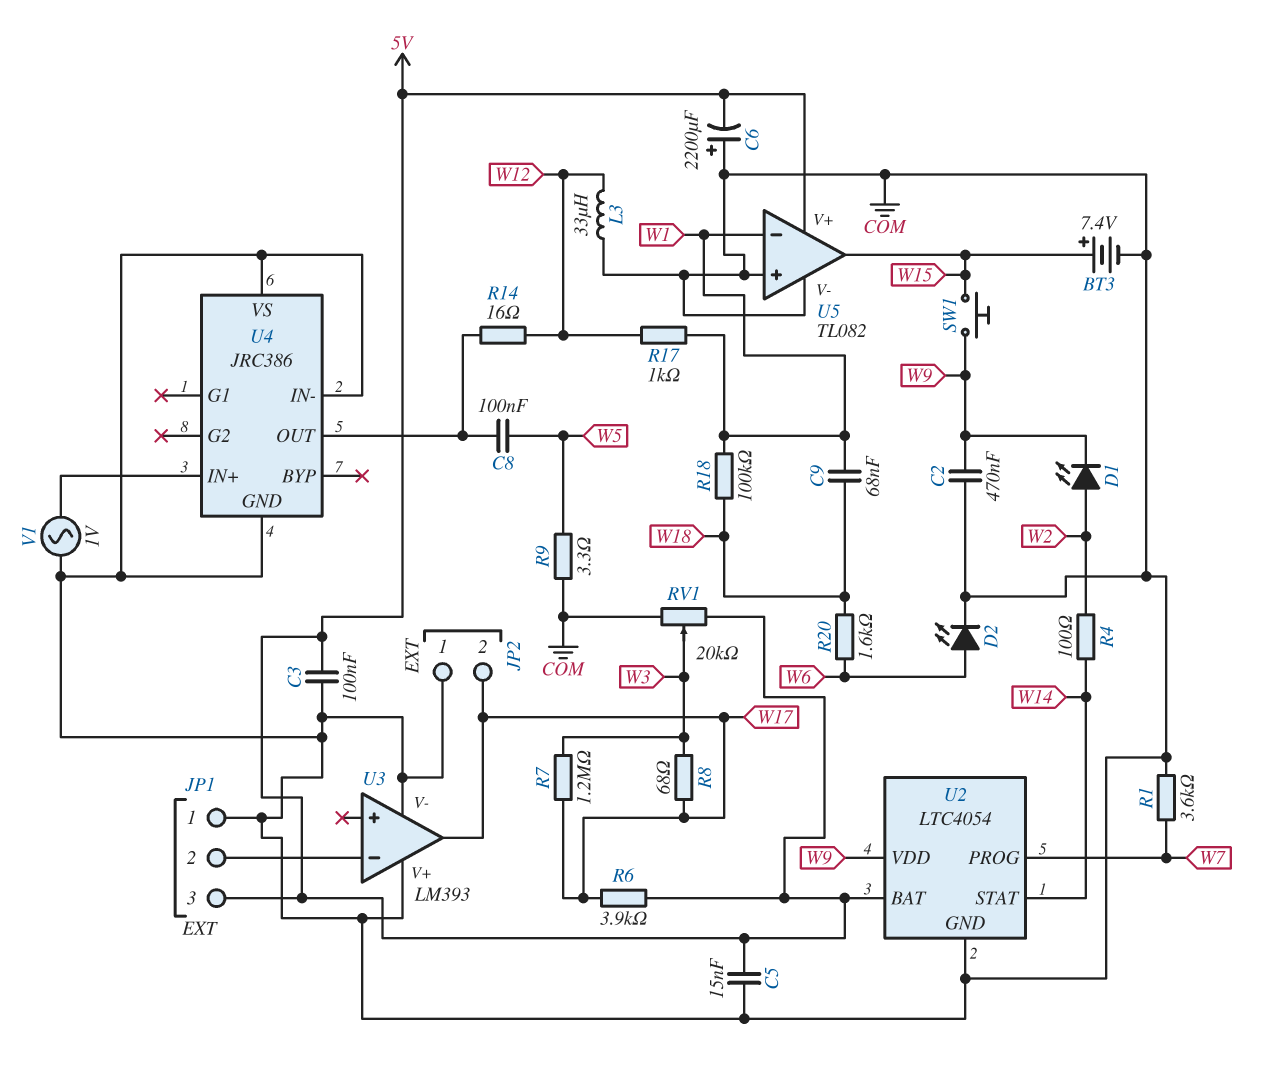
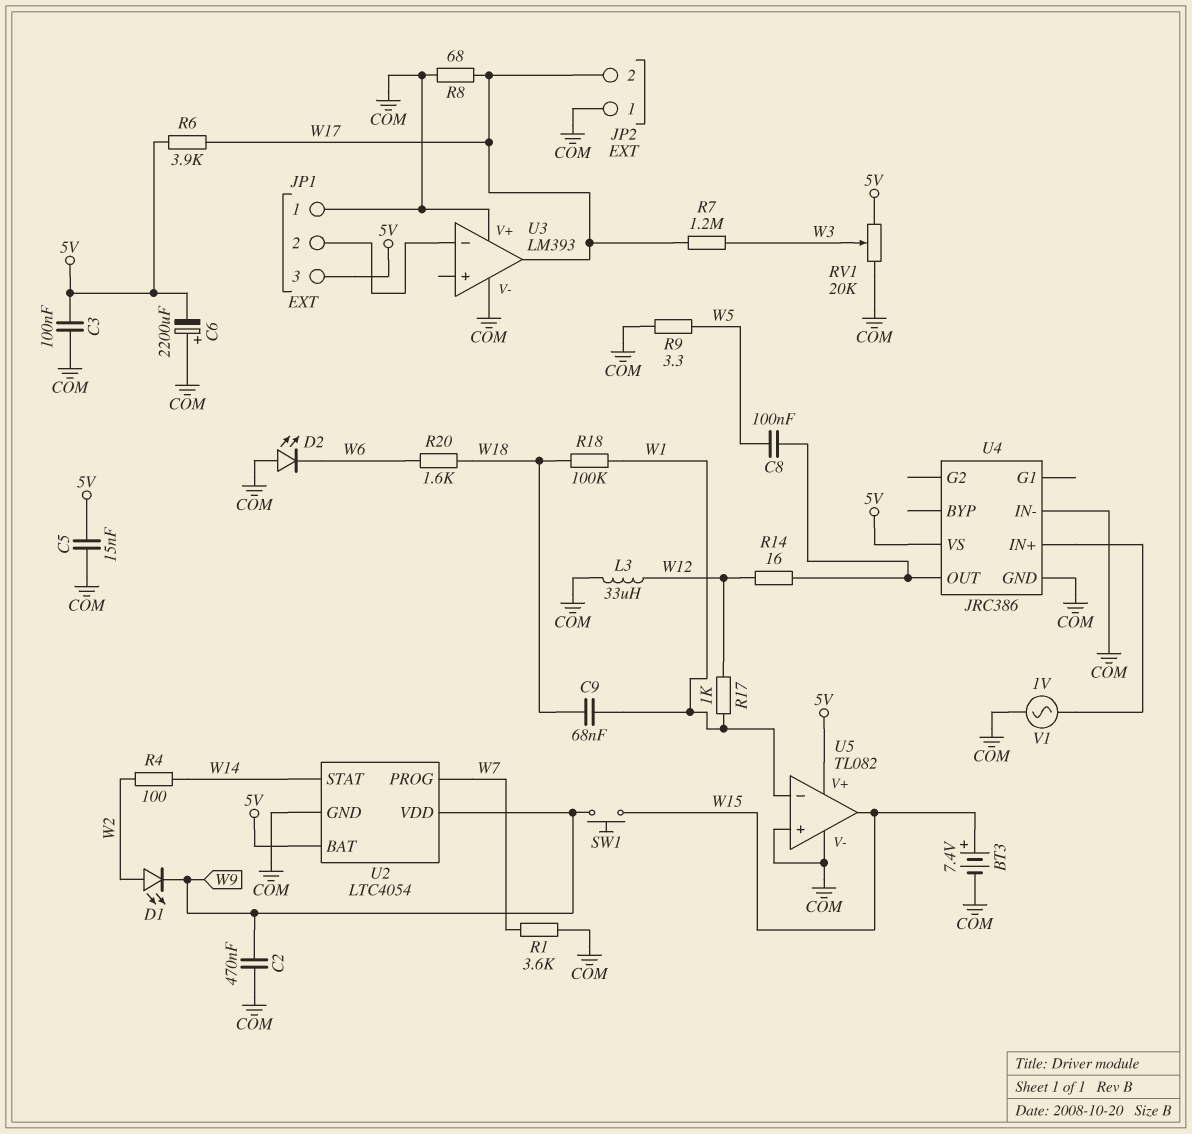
D2: LED (A W6, K COM) -> LED (A COM, K W6)
R8: 68 (W3, W17) -> 68 (COM, W17)
U4 pin VS: COM -> 5V

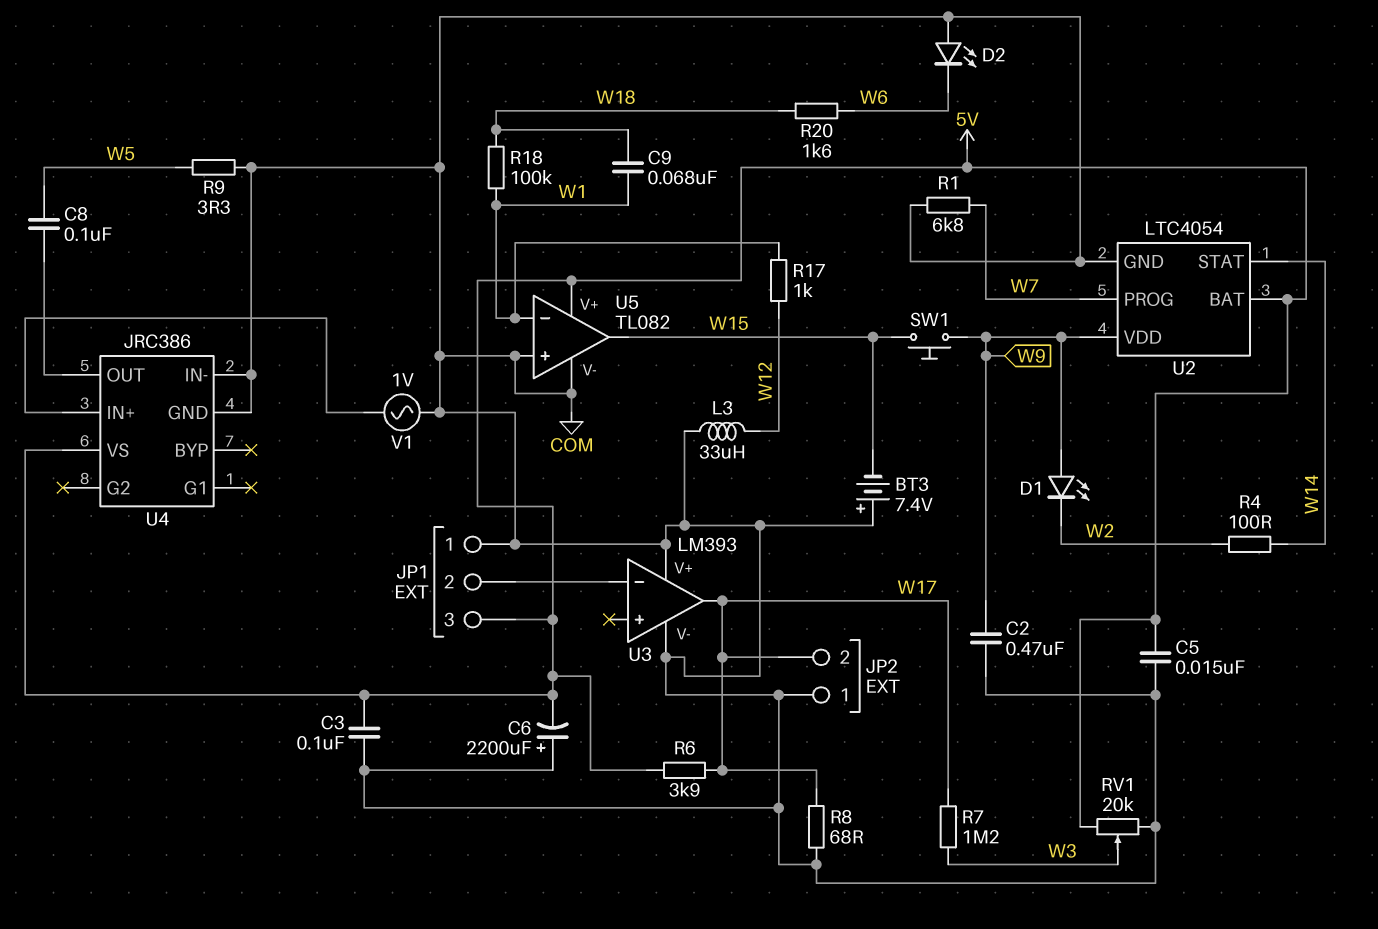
BT3: 7.4V (plus W15, minus COM) -> 7.4V (plus COM, minus W15)
D1: LED (A W2, K W9) -> LED (A W9, K W2)
R1: 3.6k (COM, W7) -> 6.8k (COM, W7)
R14: 16 (U4/OUT, W12) -> none

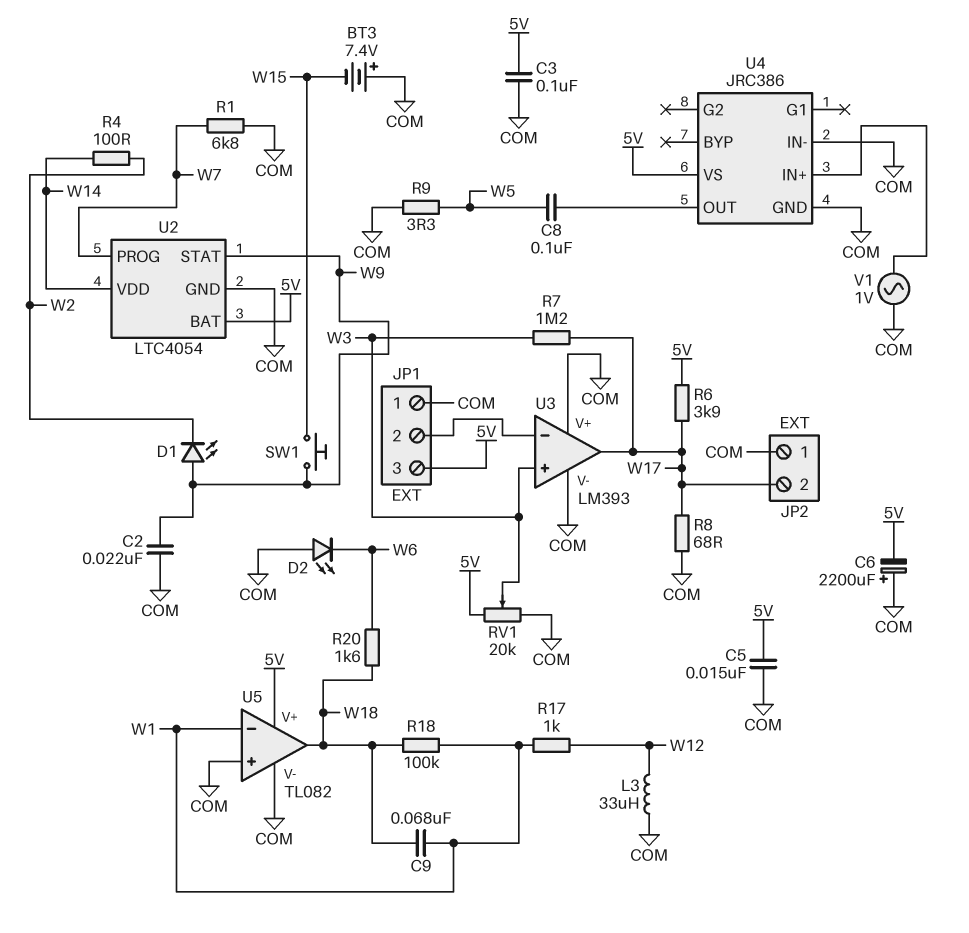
C2: 470nF (COM, W9) -> 22nF (COM, W9)
U2 pin STAT: W14 -> W9
U2 pin VDD: W9 -> W14
U3 pin in+: none -> W3
U5 pin out: W15 -> W18

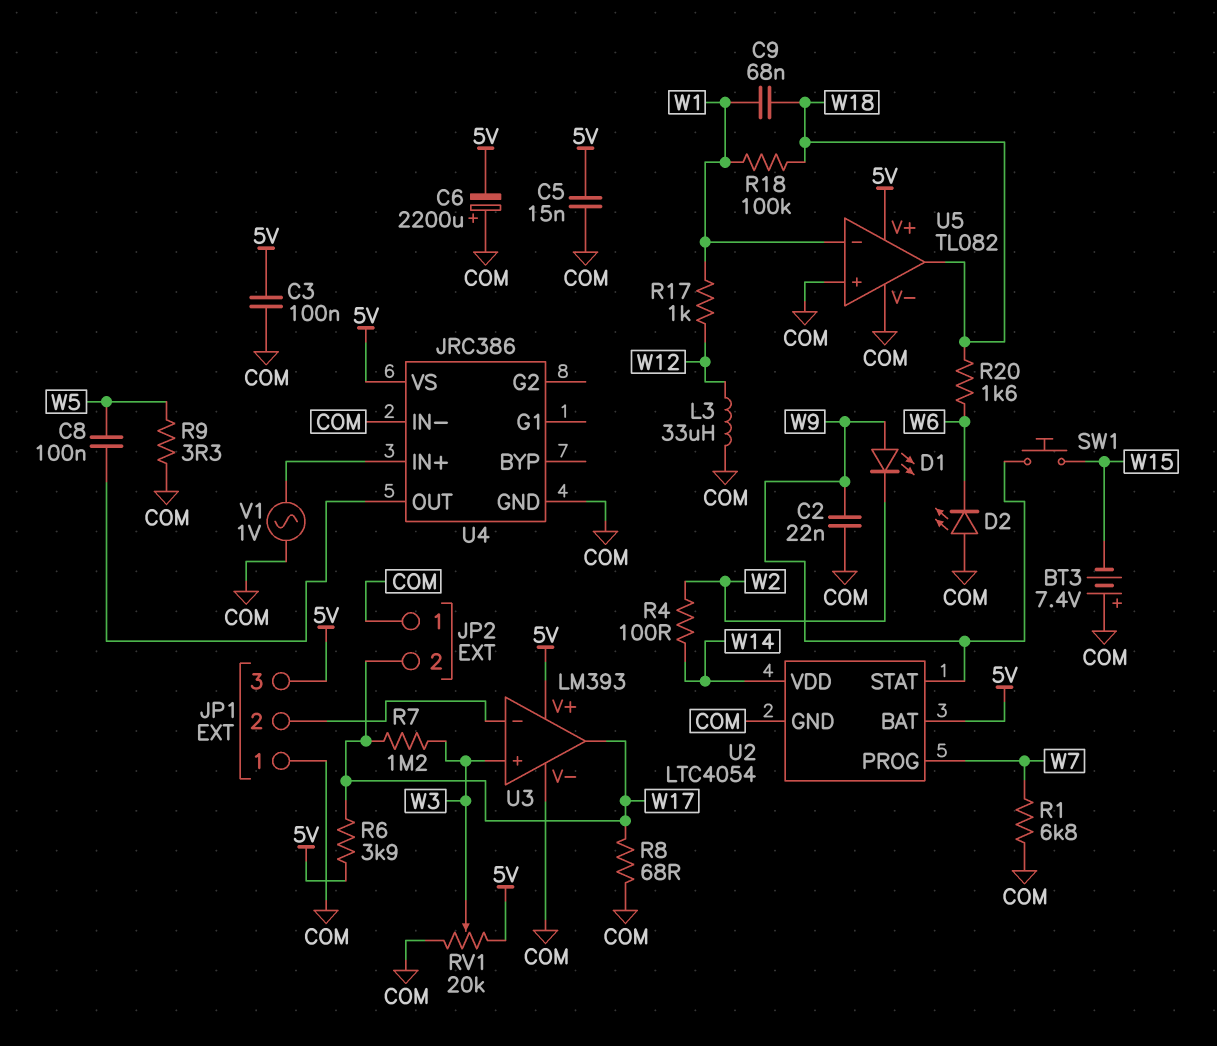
U3 pin V+: COM -> 5V

